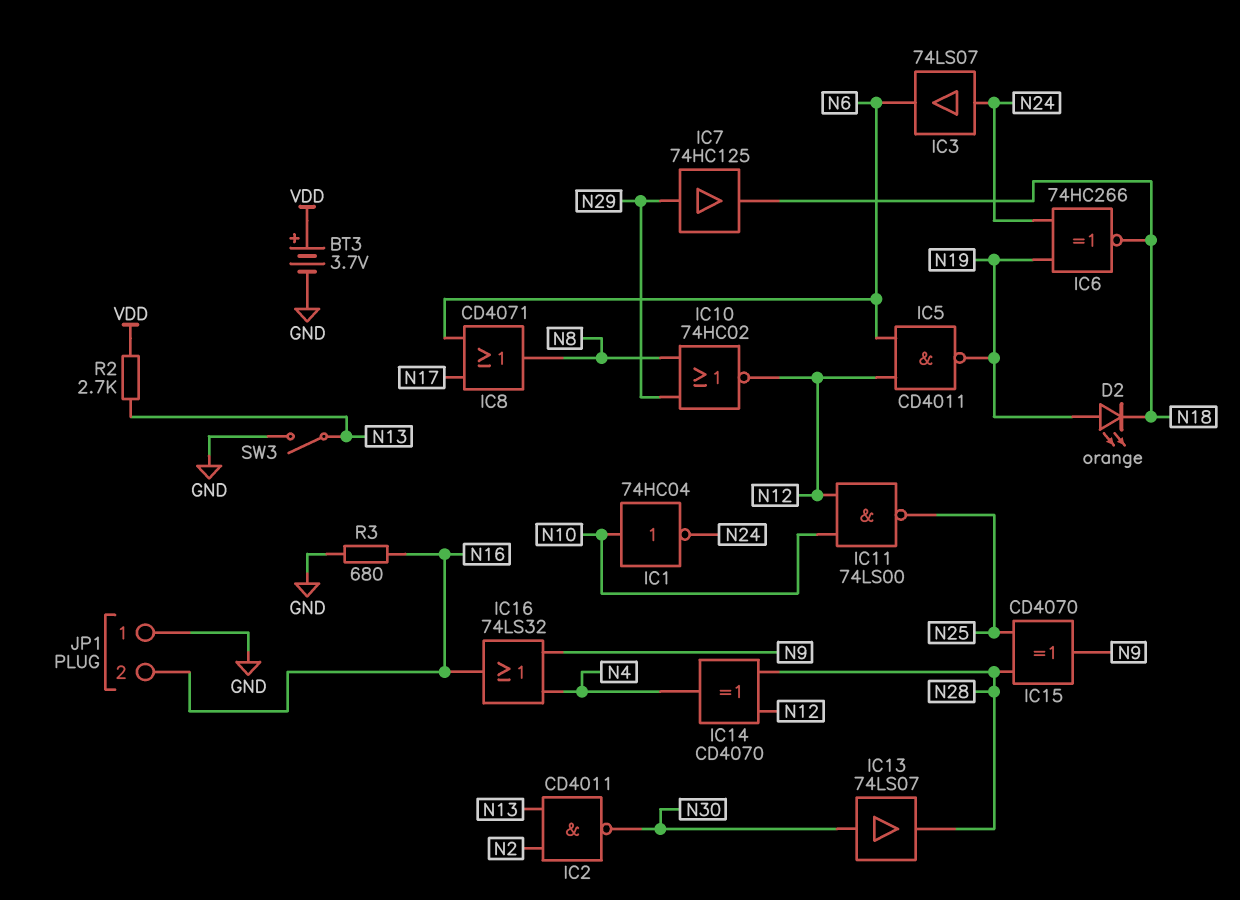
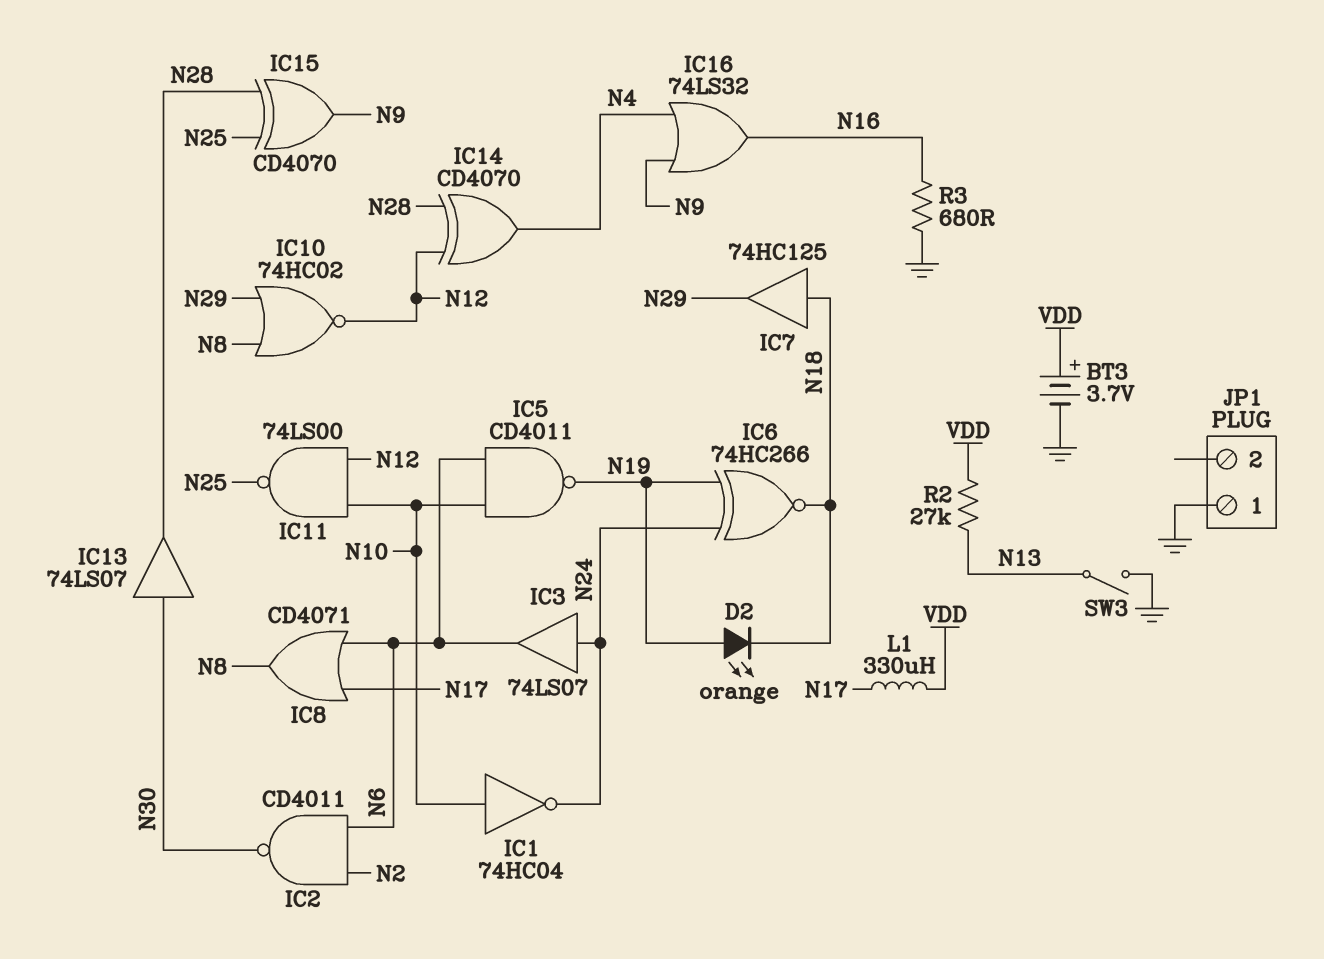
IC2: NAND CD4011 (in N2, in N13, out N30) -> NAND CD4011 (in N2, in N6, out N30)
IC5: NAND CD4011 (in N6, in N12, out N19) -> NAND CD4011 (in N6, in N10, out N19)
IC7: buffer 74HC125 (in N29, out N18) -> buffer 74HC125 (in N18, out N29)
JP1 pin 2: N16 -> none
L1: none -> 330uH (N17, VDD)
R2: 2.7k (N13, VDD) -> 27k (N13, VDD)

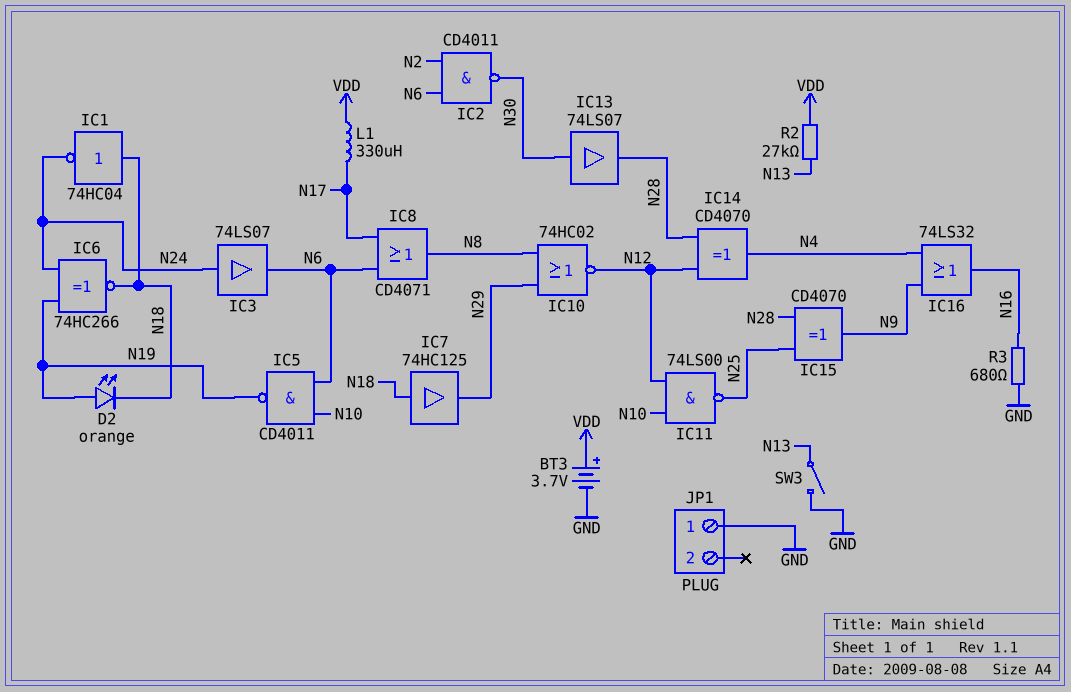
IC1: NOT 74HC04 (in N10, out N24) -> NOT 74HC04 (in N18, out N24)

